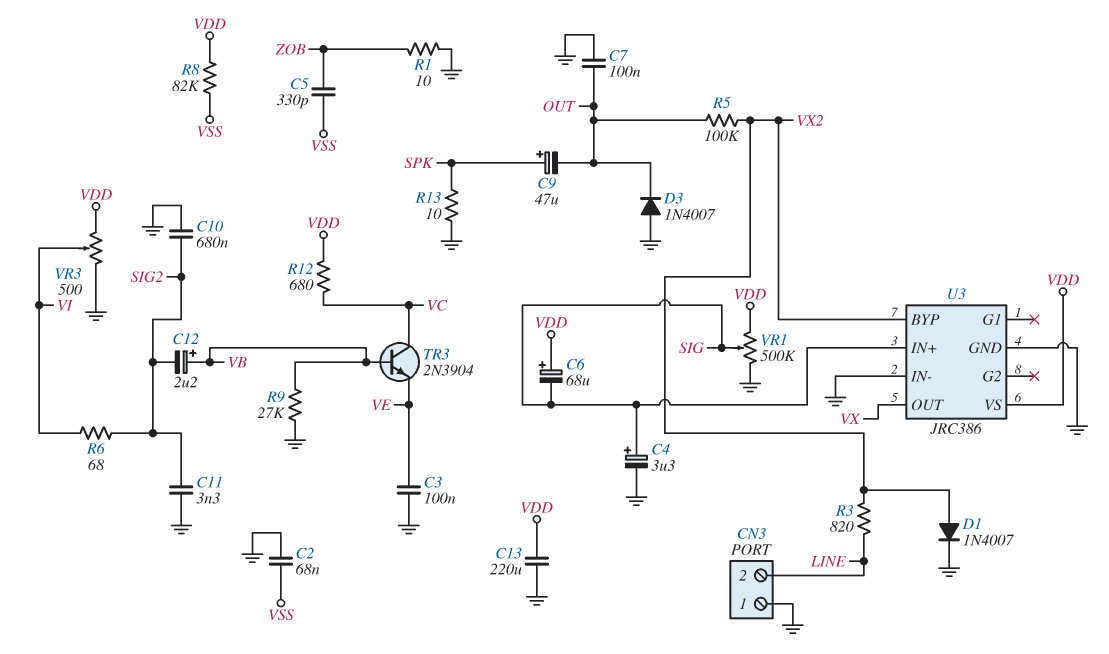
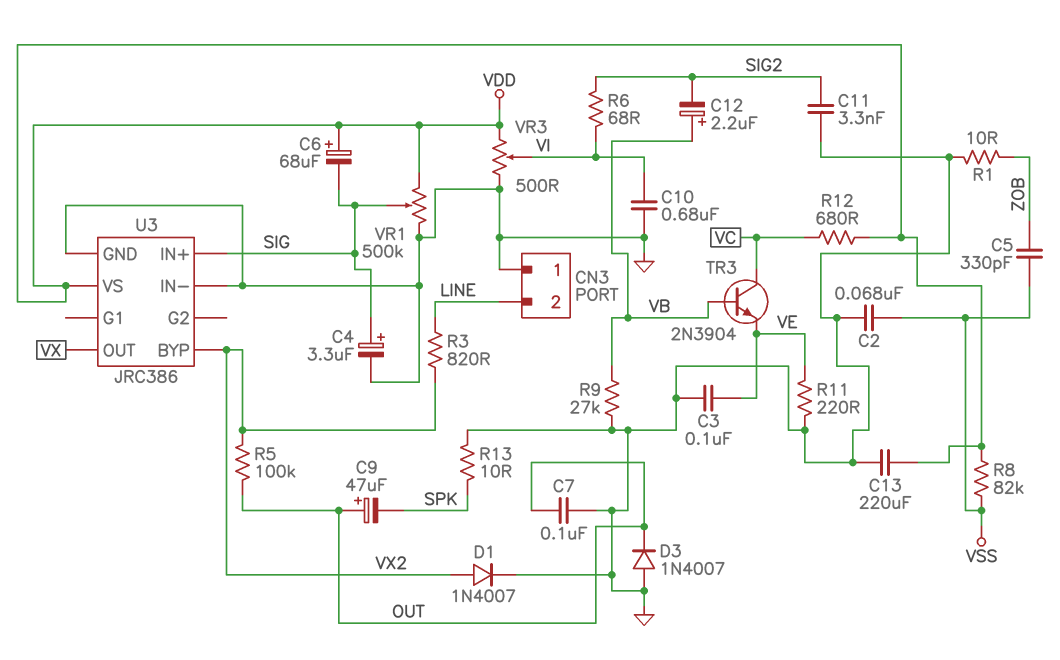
C9: 47uF (plus SPK, minus OUT) -> 47uF (plus OUT, minus SPK)
C10: 680nF (GND, SIG2) -> 680nF (GND, VI)
R11: none -> 220 (GND, VE)

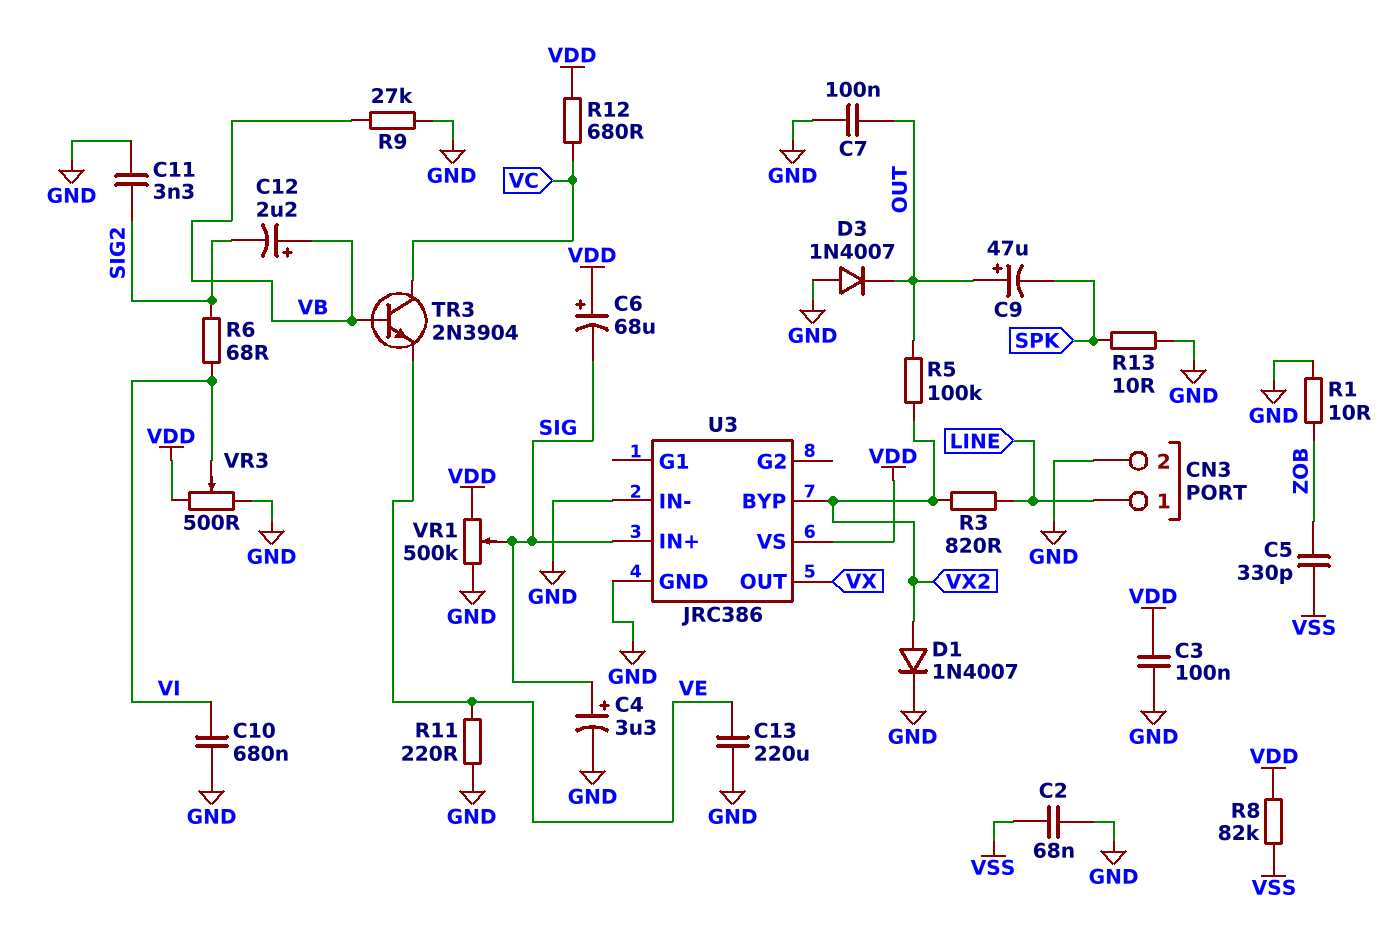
C3: 100nF (GND, VE) -> 100nF (GND, VDD)
C13: 220uF (GND, VDD) -> 220uF (GND, VE)
CN3 pin 1: GND -> LINE
CN3 pin 2: LINE -> GND

